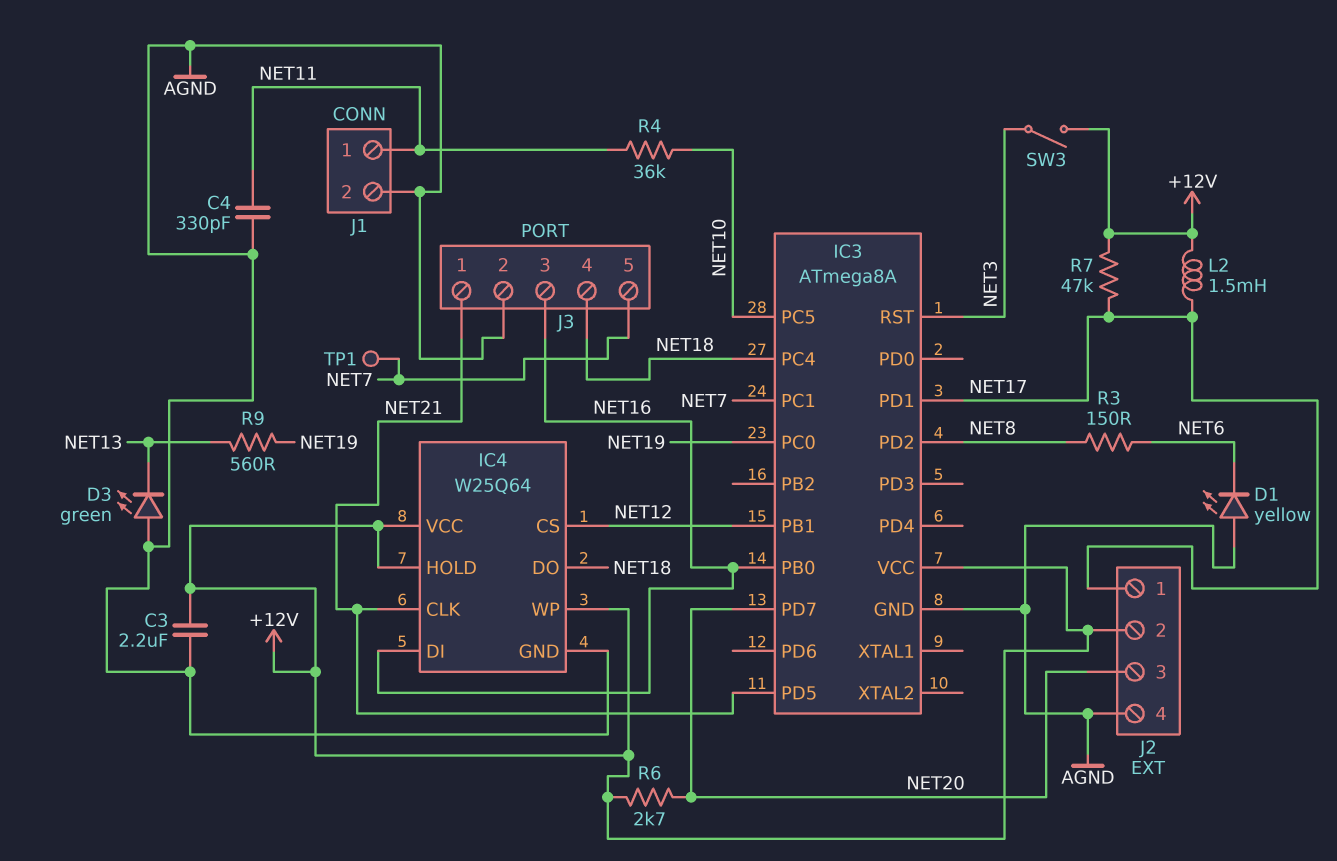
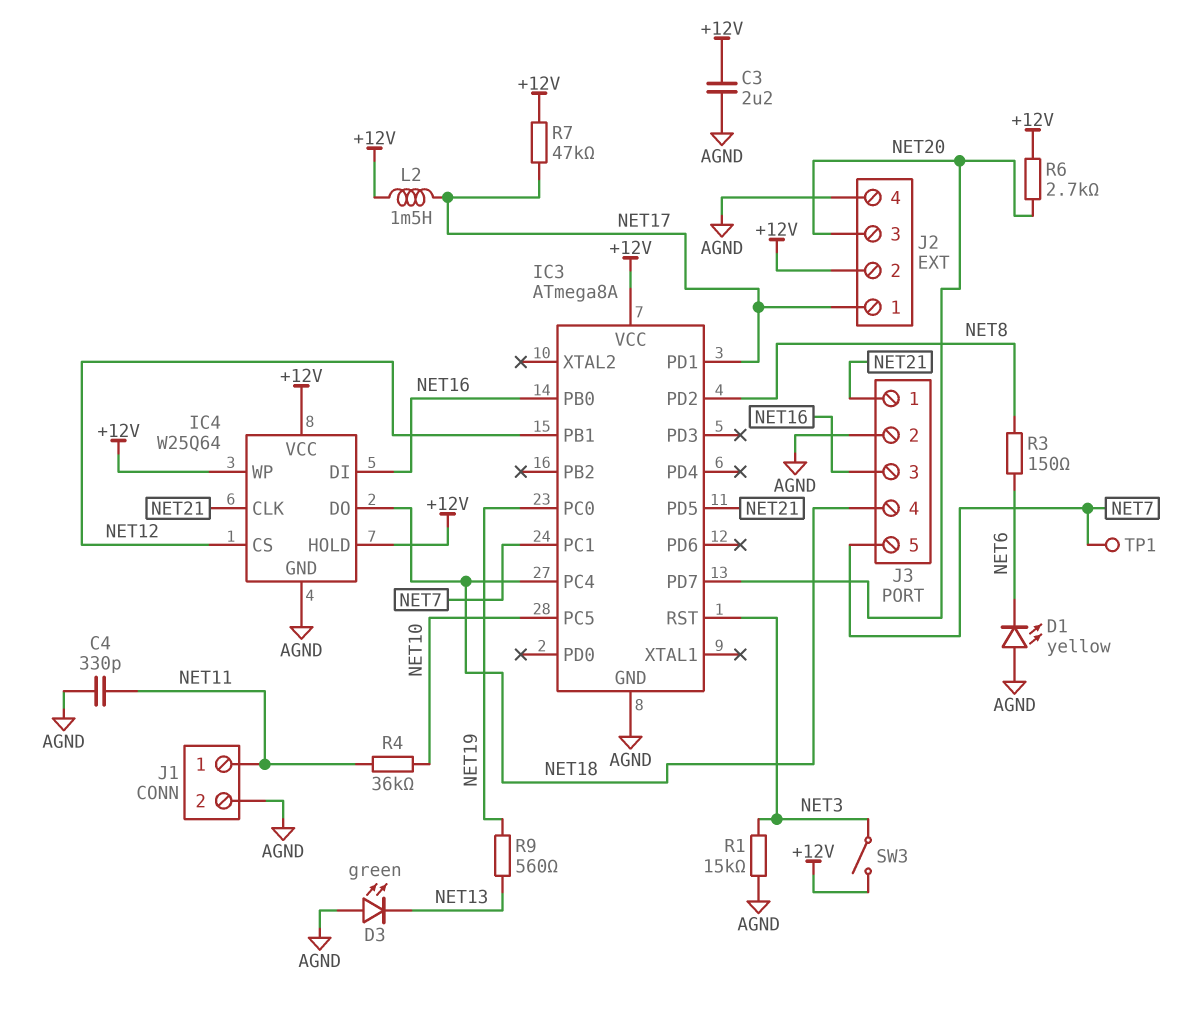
R1: none -> 15k (AGND, NET3)

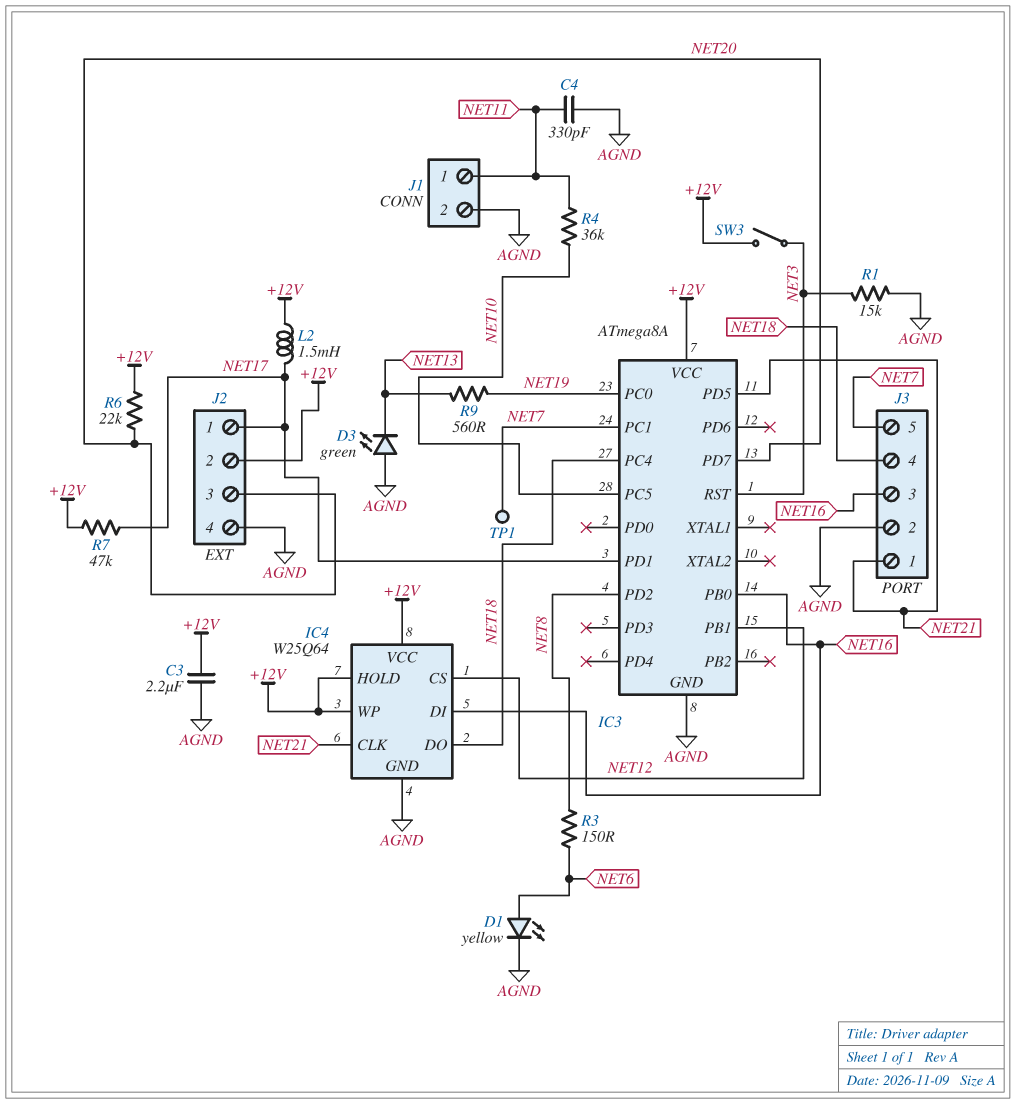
D1: LED yellow (A AGND, K NET6) -> LED yellow (A NET6, K AGND)
R6: 2.7k (+12V, NET20) -> 22k (+12V, NET20)

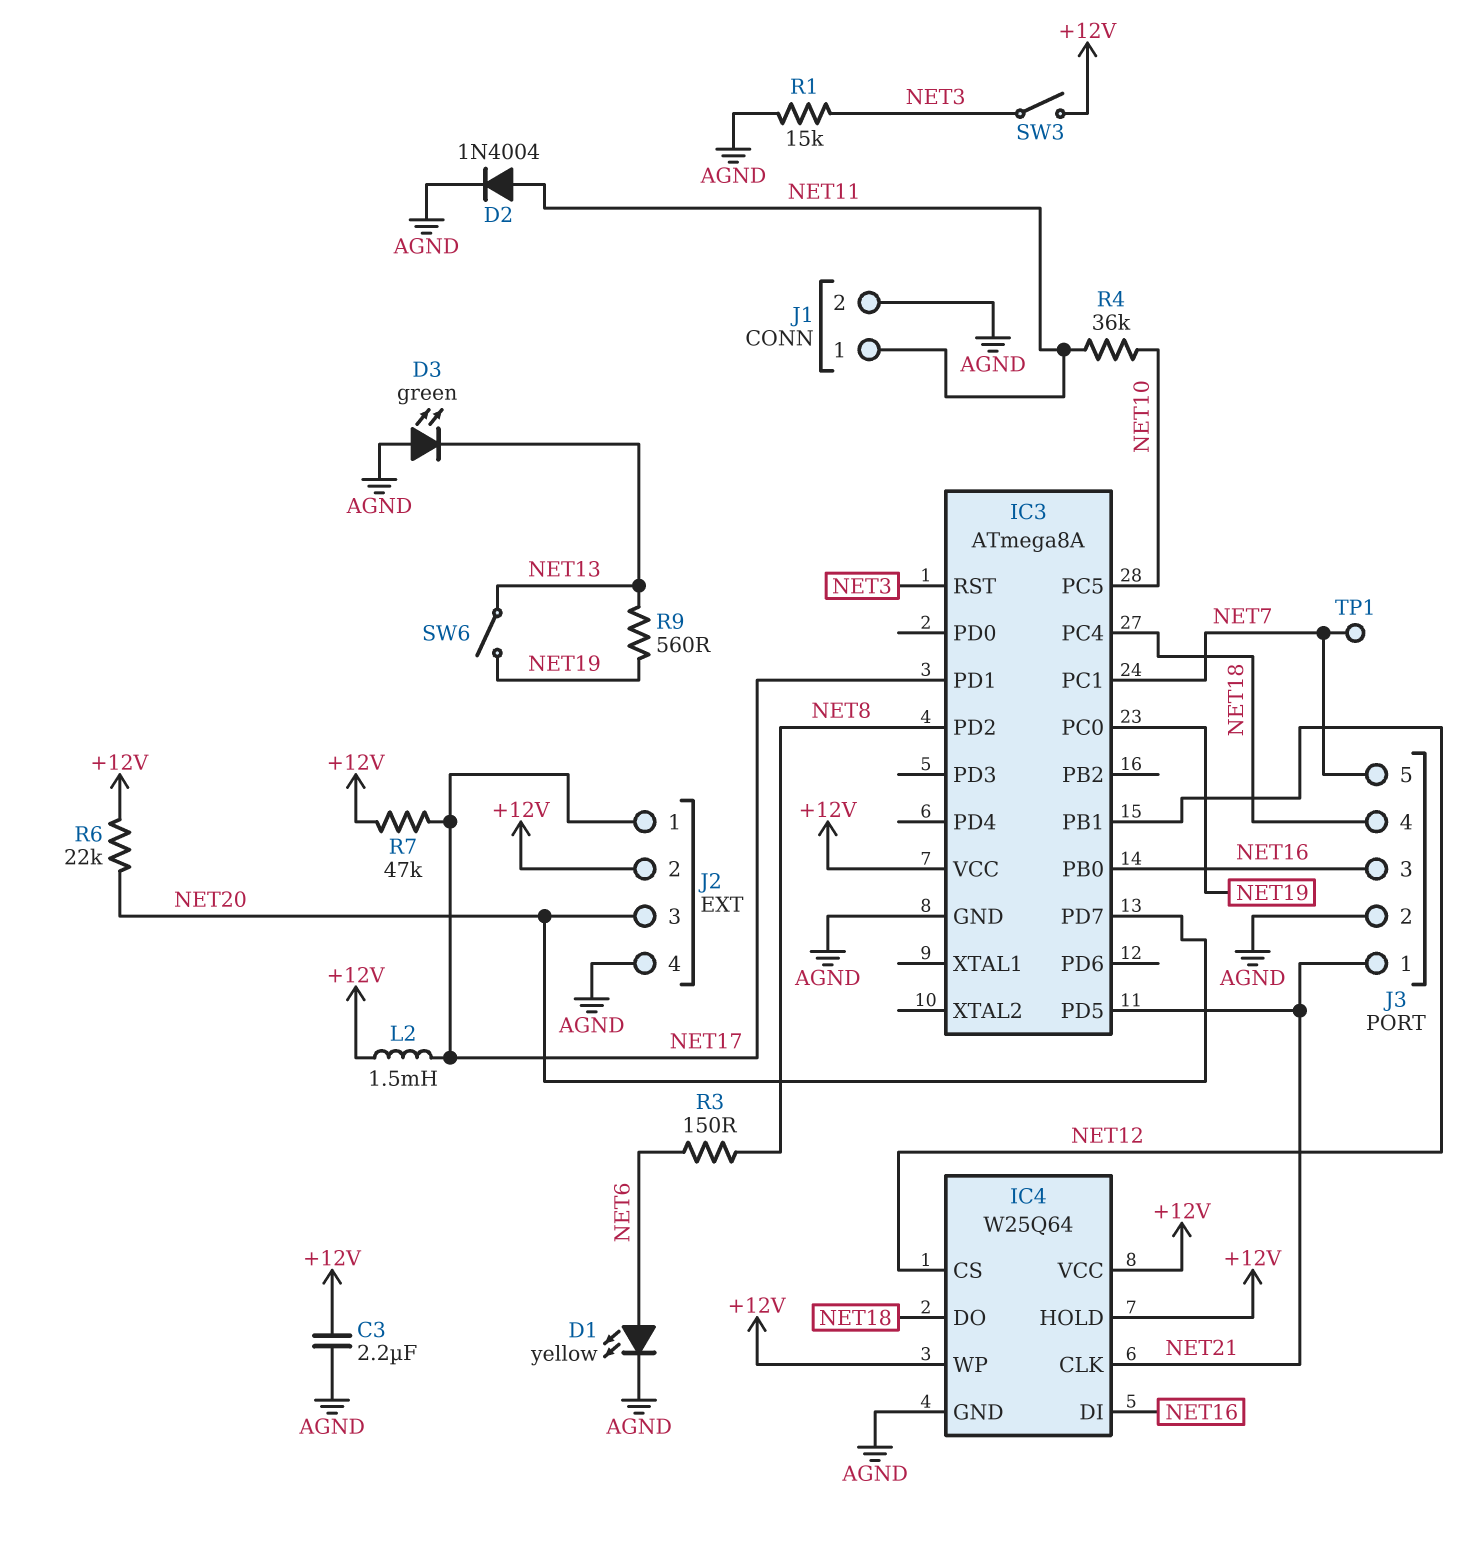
C4: 330pF (AGND, NET11) -> none
D2: none -> diode 1N4004 (A NET11, K AGND)
SW6: none -> switch (NET13, NET19)

